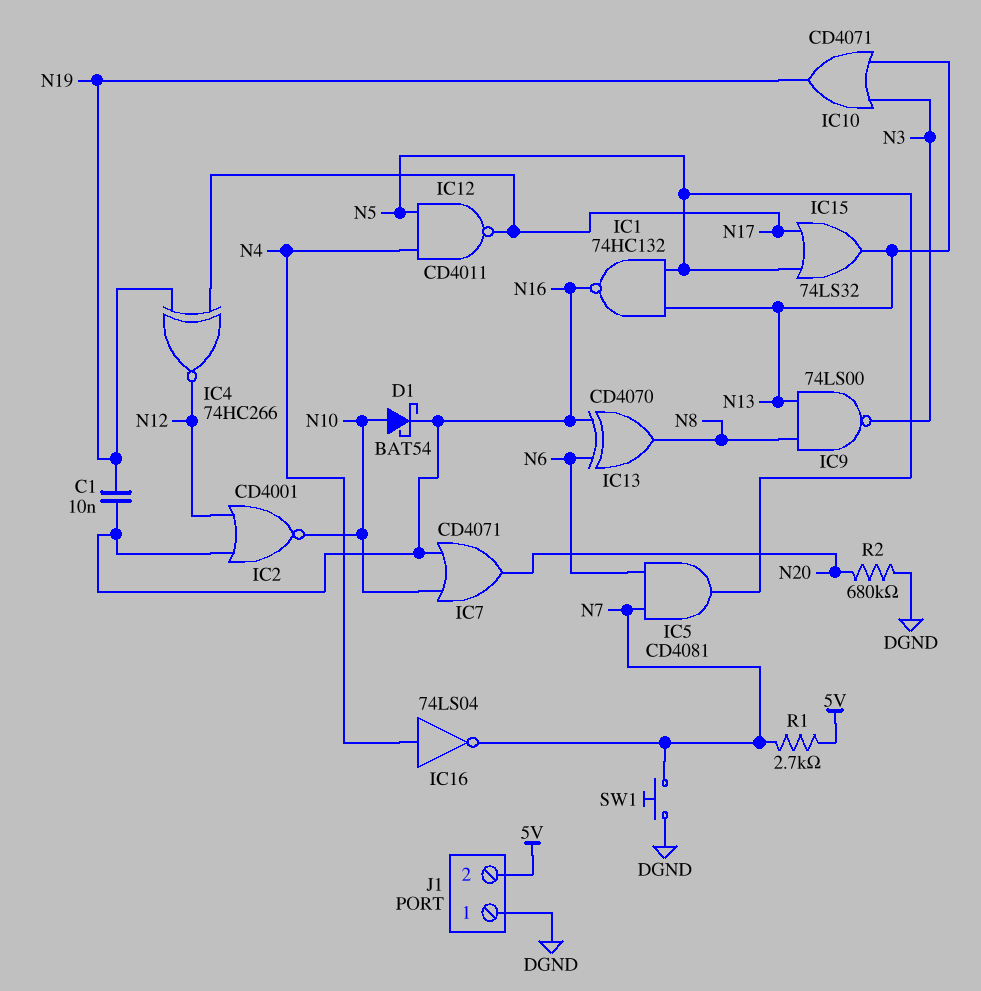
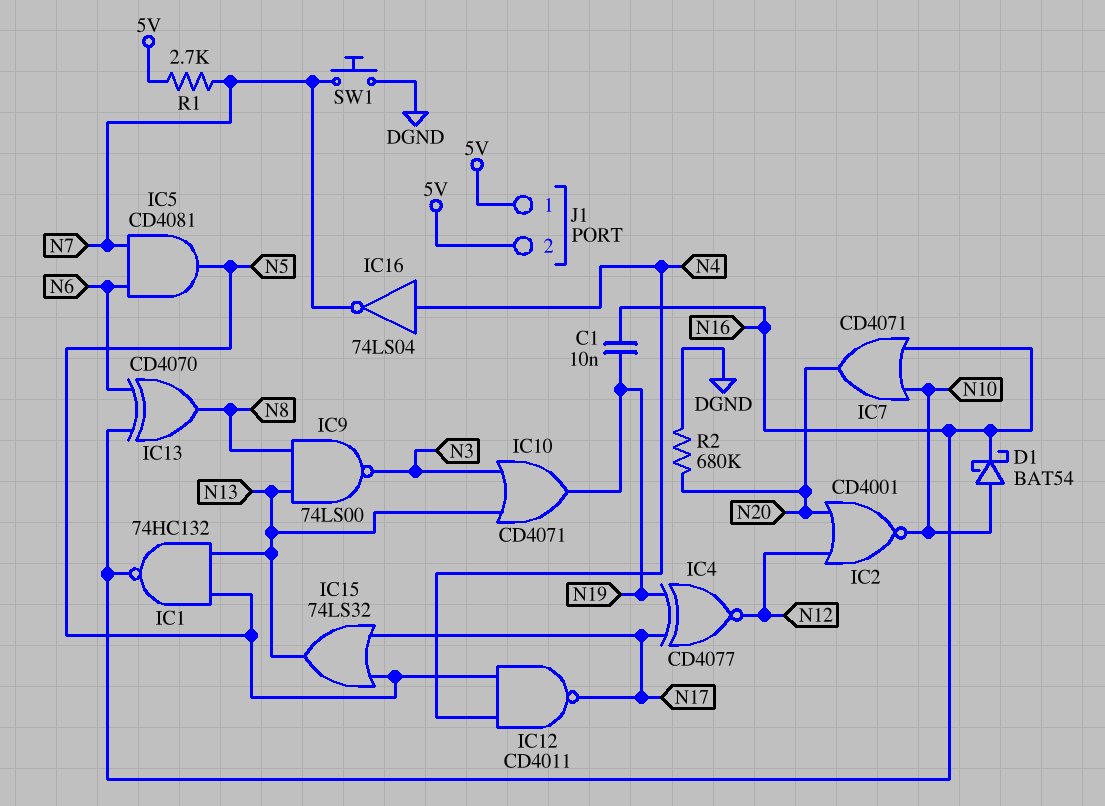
IC2: NOR CD4001 (in N12, in N16, out N10) -> NOR CD4001 (in N12, in N20, out N10)
IC4: XNOR 74HC266 (in N17, in N19, out N12) -> XNOR CD4077 (in N17, in N19, out N12)
J1 pin 1: DGND -> 5V

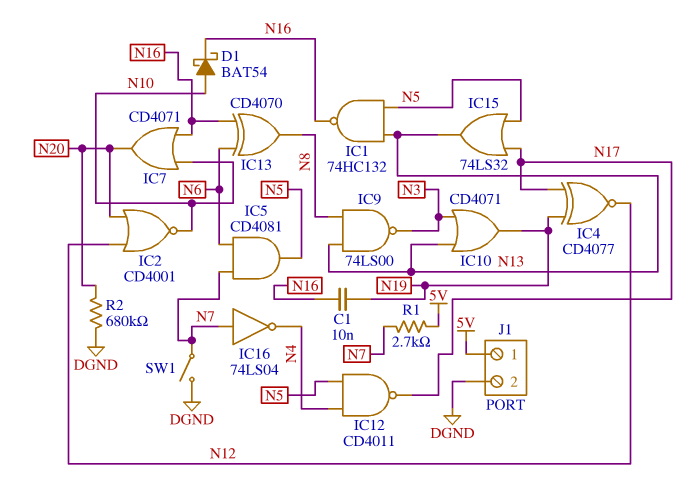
IC16: NOT 74LS04 (in N4, out N7) -> NOT 74LS04 (in N7, out N4)
J1 pin 2: 5V -> DGND
SW1: button (DGND, N7) -> switch (DGND, N7)

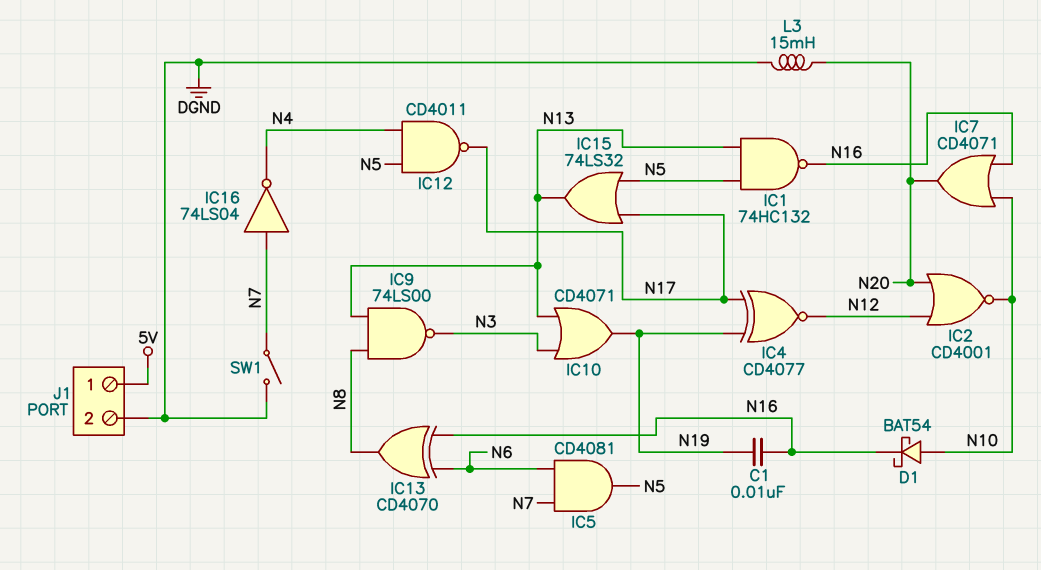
L3: none -> 15mH (DGND, N20)
R1: 2.7k (5V, N7) -> none
R2: 680k (DGND, N20) -> none

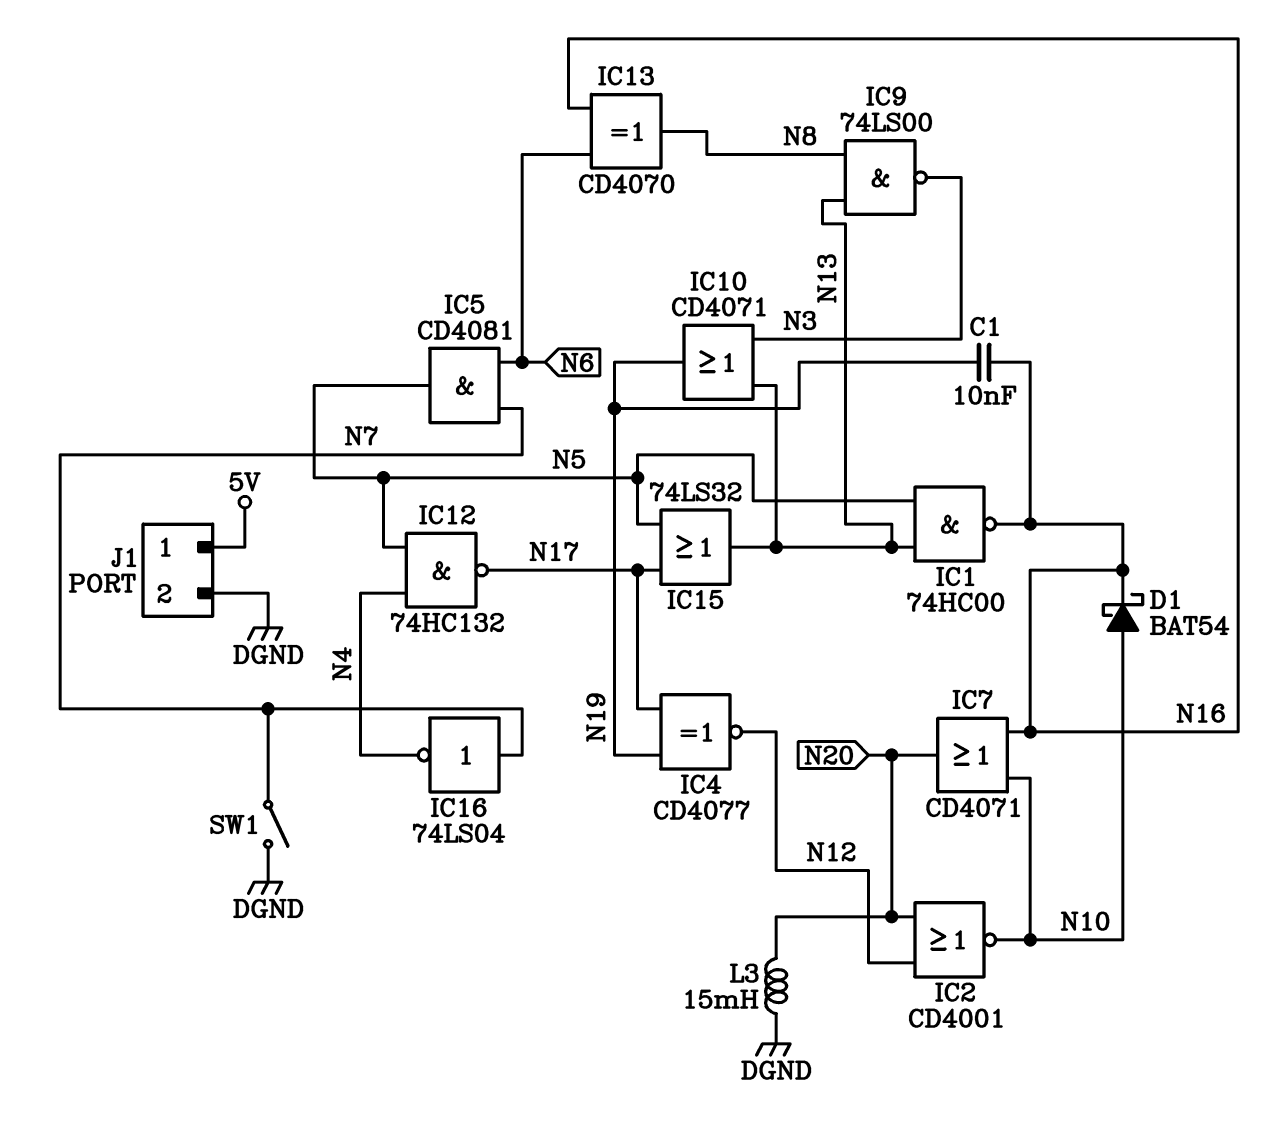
IC1: NAND 74HC132 (in N5, in N13, out N16) -> NAND 74HC00 (in N5, in N13, out N16)
IC12: NAND CD4011 (in N4, in N5, out N17) -> NAND 74HC132 (in N4, in N5, out N17)

